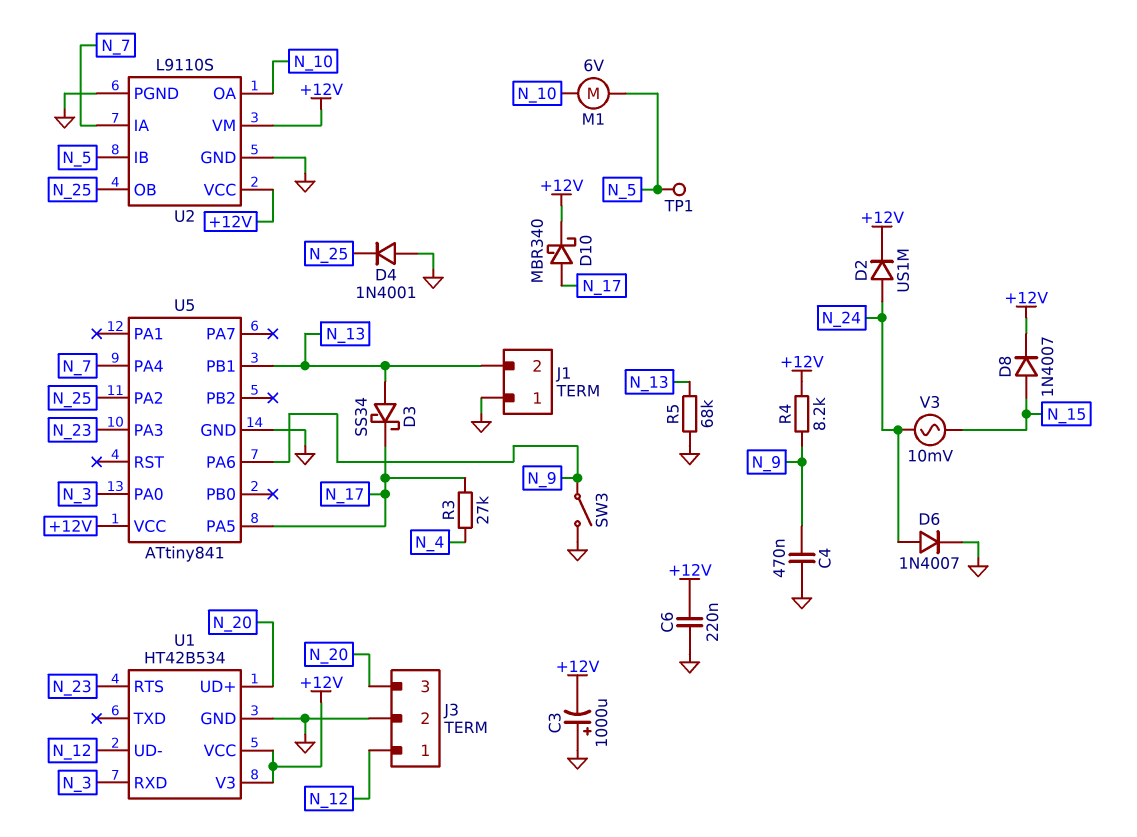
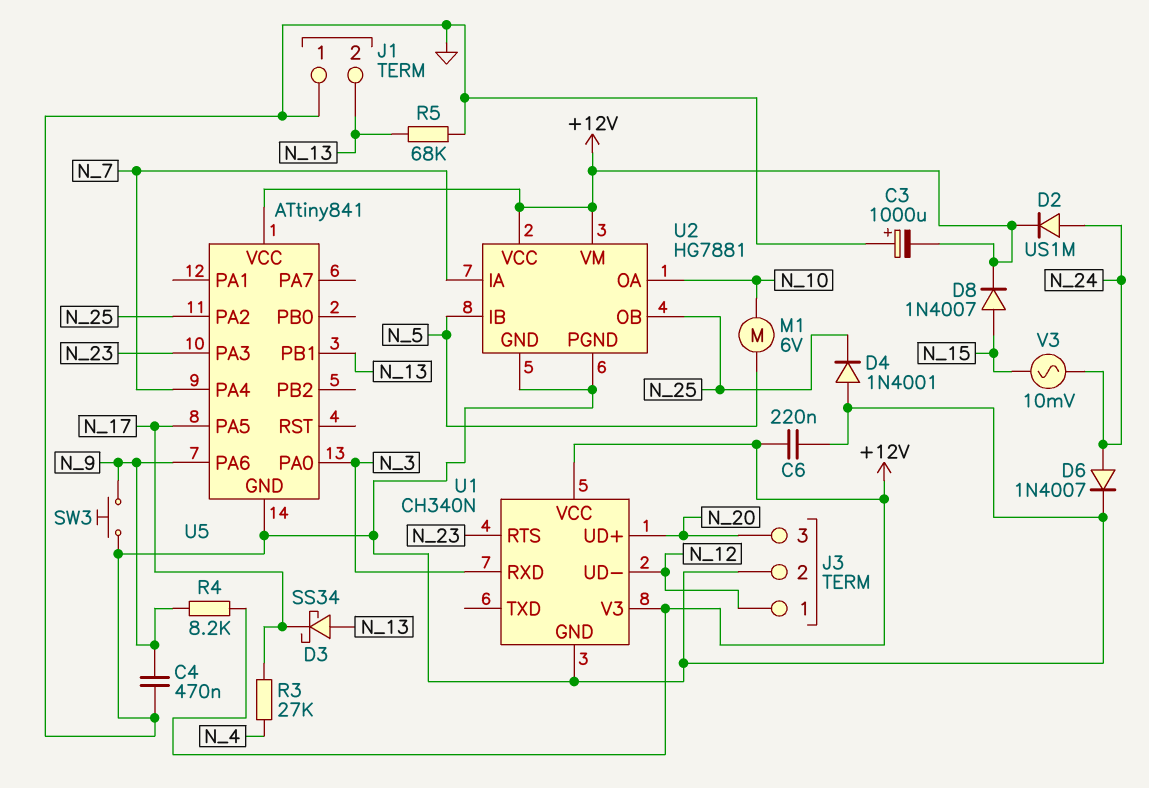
D10: schottky MBR340 (A N_17, K +12V) -> none
SW3: switch (GND, N_9) -> button (GND, N_9)
TP1: test point (N_5) -> none
U1: HT42B534 -> CH340N
U2: L9110S -> HG7881

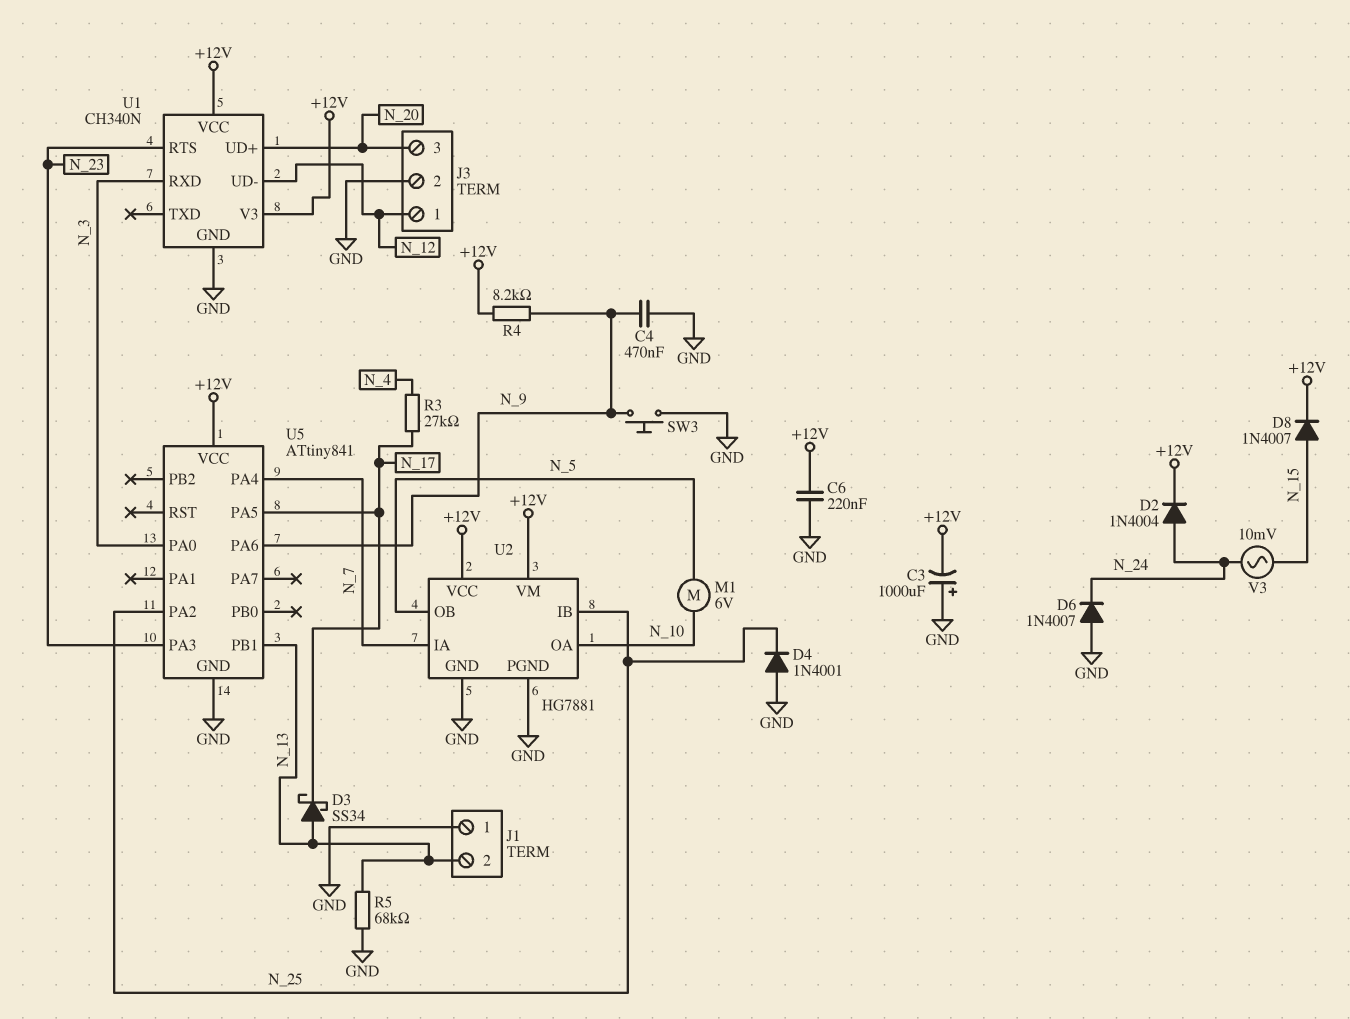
D2: diode US1M (A N_24, K +12V) -> diode 1N4004 (A N_24, K +12V)
D6: diode 1N4007 (A N_24, K GND) -> diode 1N4007 (A GND, K N_24)
U2 pin IB: N_5 -> N_25
U2 pin OB: N_25 -> N_5

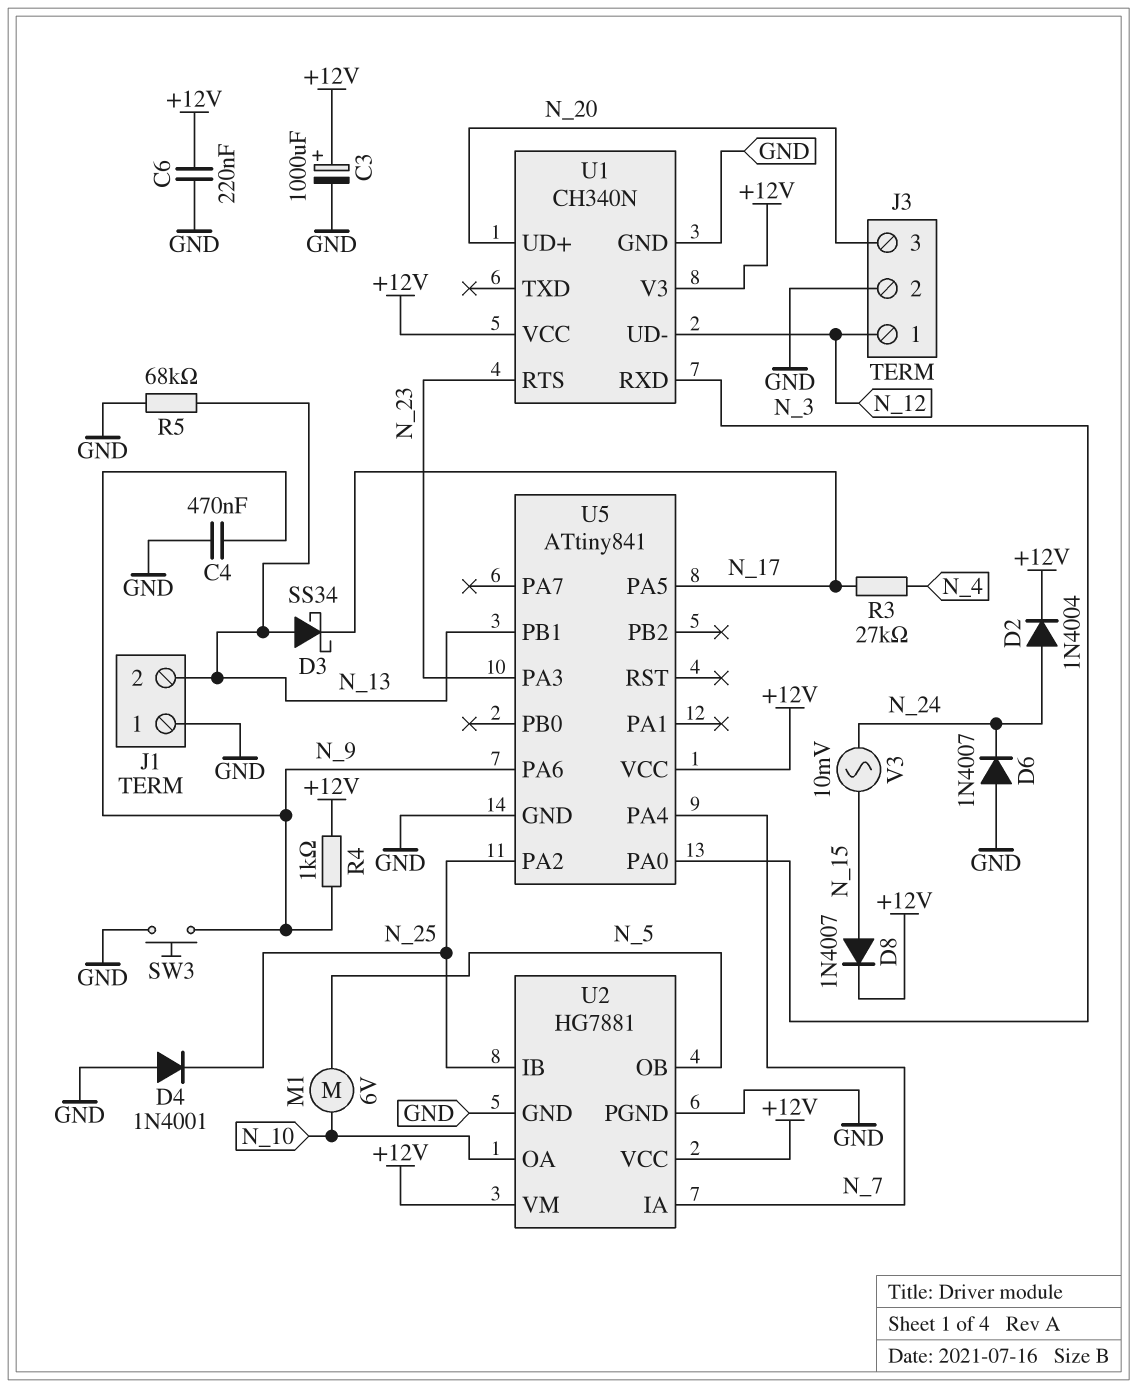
C3: 1000uF (plus GND, minus +12V) -> 1000uF (plus +12V, minus GND)
R4: 8.2k (+12V, N_9) -> 1k (+12V, N_9)

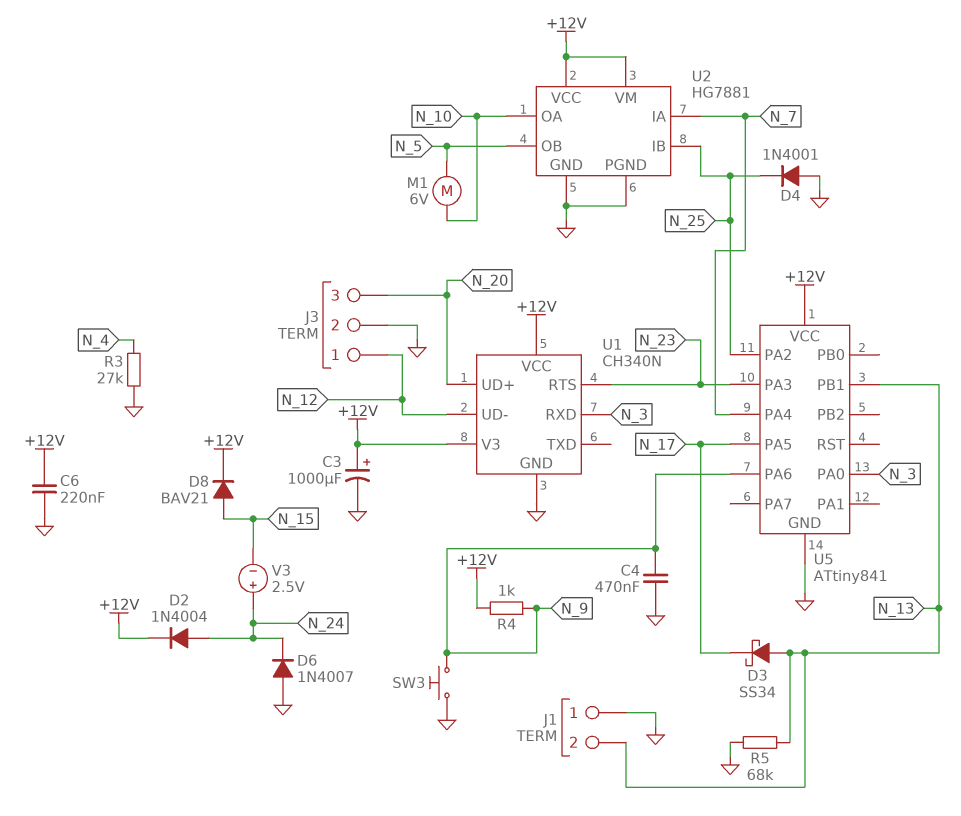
D8: diode 1N4007 (A N_15, K +12V) -> diode BAV21 (A N_15, K +12V)
R3: 27k (N_4, N_17) -> 27k (GND, N_4)
V3: AC 10mV (N_15, N_24) -> 2.5V (plus N_24, minus N_15)

